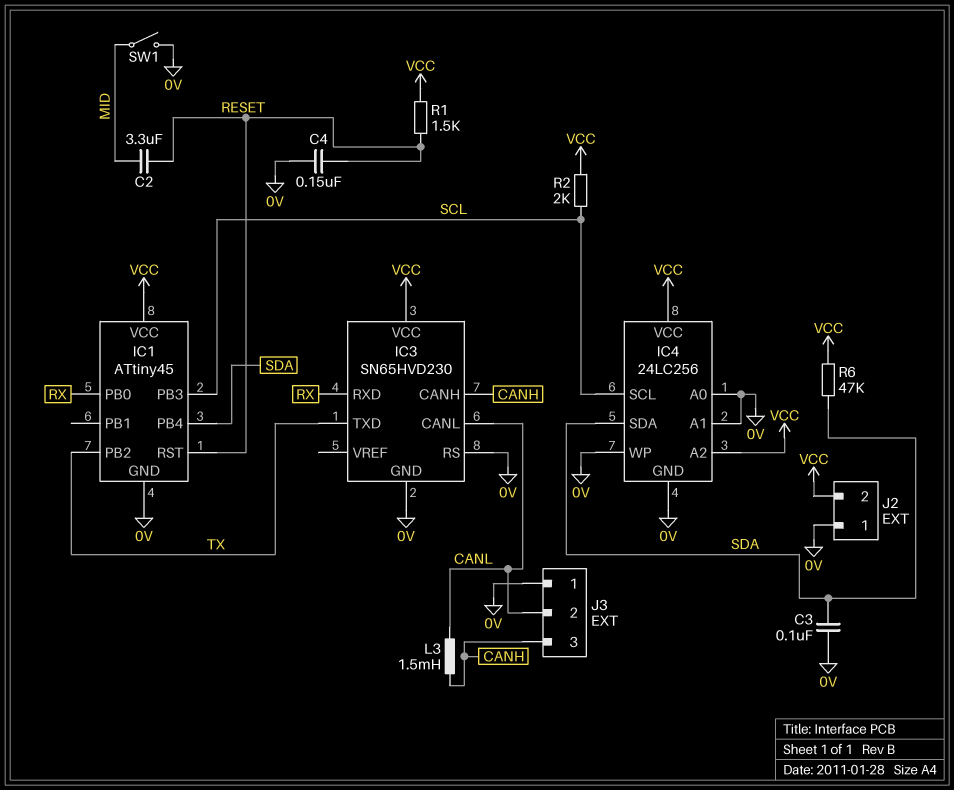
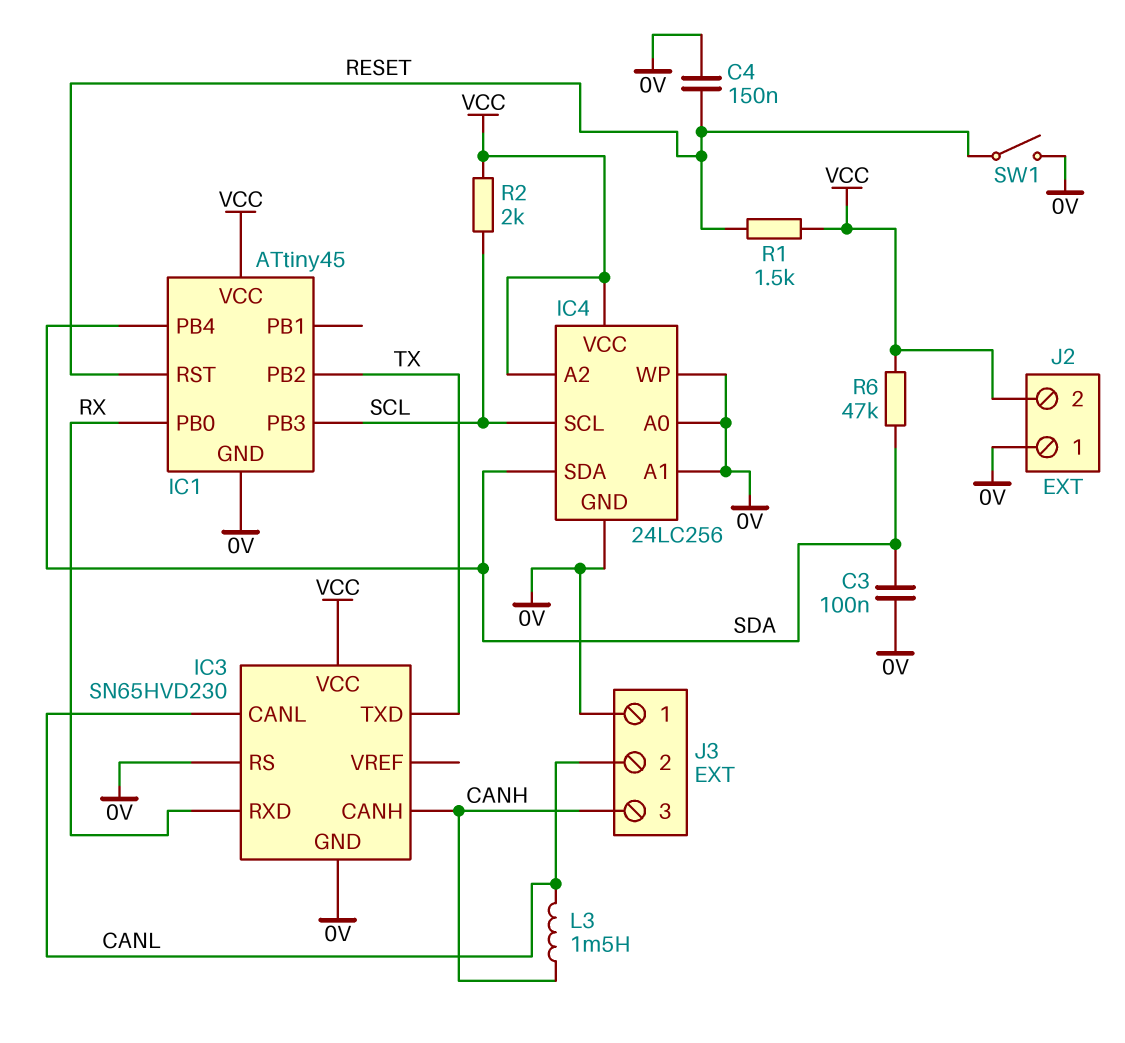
C2: 3.3uF (MID, RESET) -> none
SW1: switch (0V, MID) -> switch (0V, RESET)

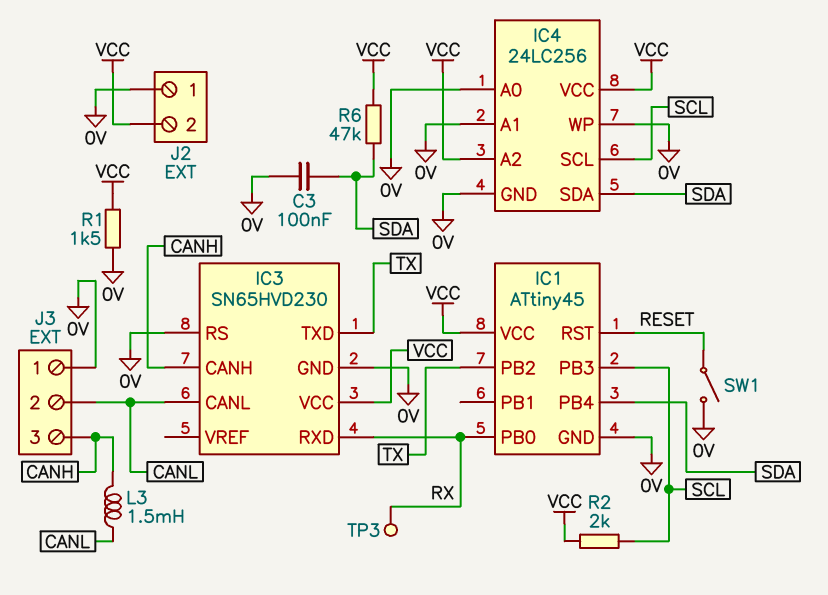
C4: 150nF (0V, RESET) -> none
R1: 1.5k (RESET, VCC) -> 1.5k (0V, VCC)
TP3: none -> test point (RX)

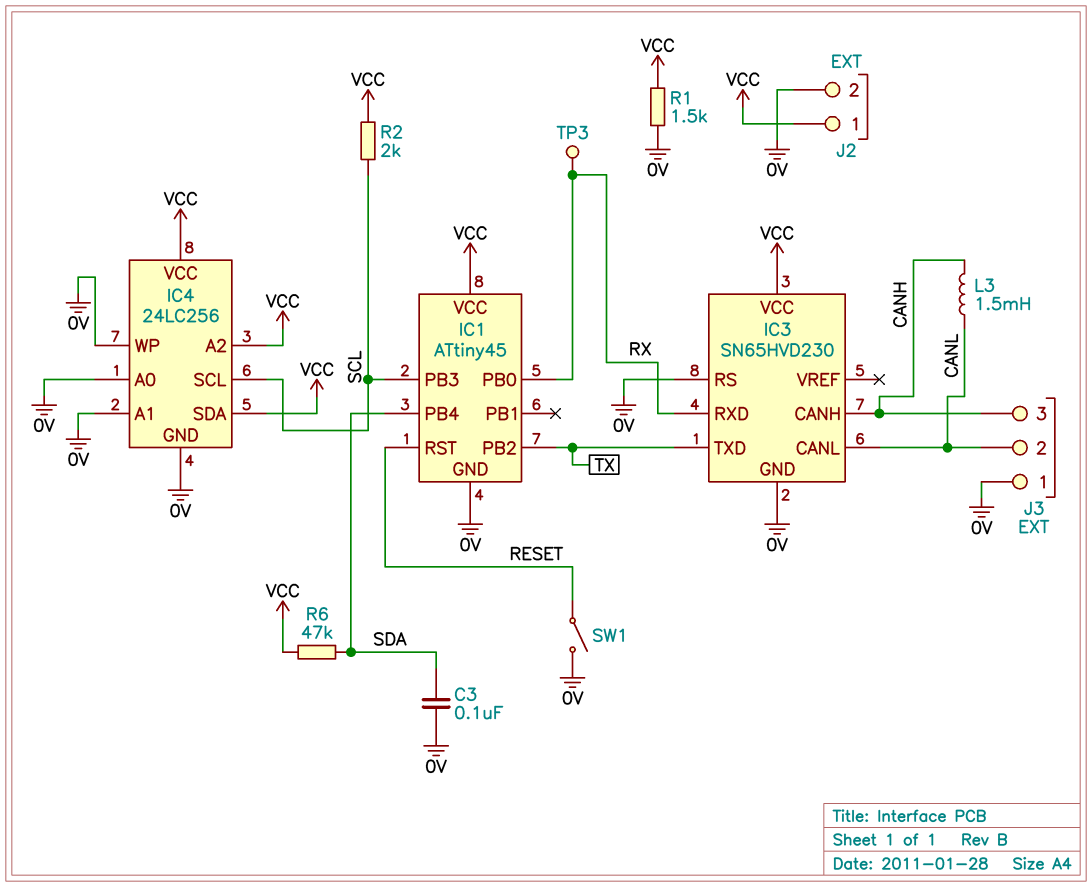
IC4 pin SDA: SDA -> VCC
J2 pin 1: 0V -> VCC
J2 pin 2: VCC -> 0V

